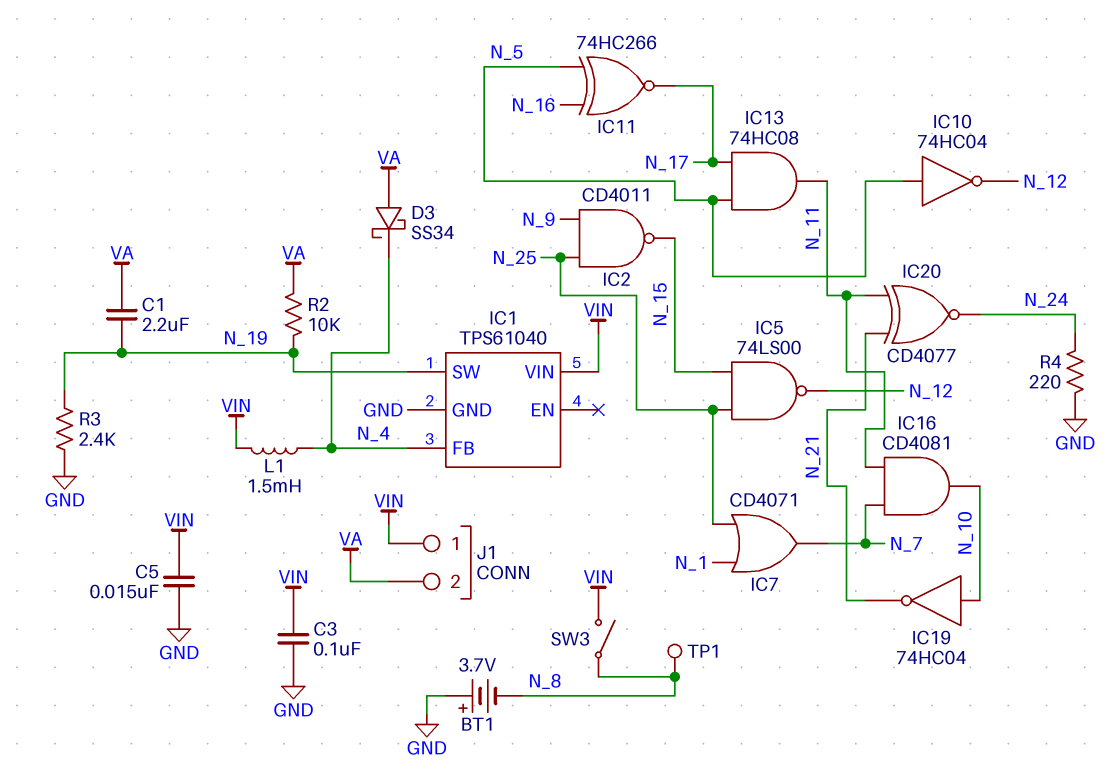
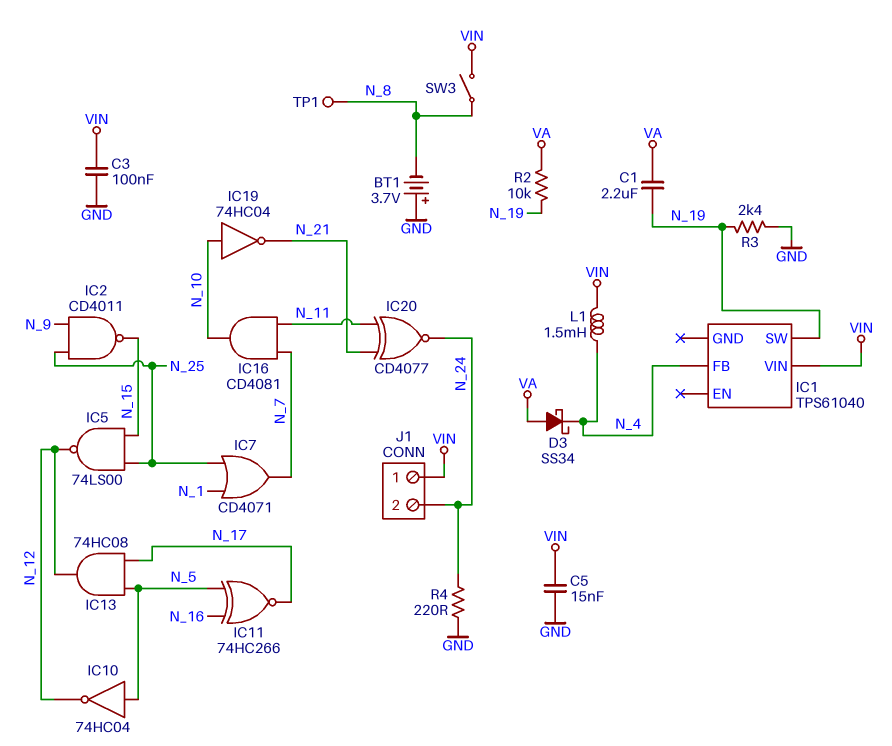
IC1 pin GND: GND -> none
IC13: AND 74HC08 (in N_5, in N_17, out N_11) -> AND 74HC08 (in N_5, in N_17, out N_12)
J1 pin 2: VA -> N_24

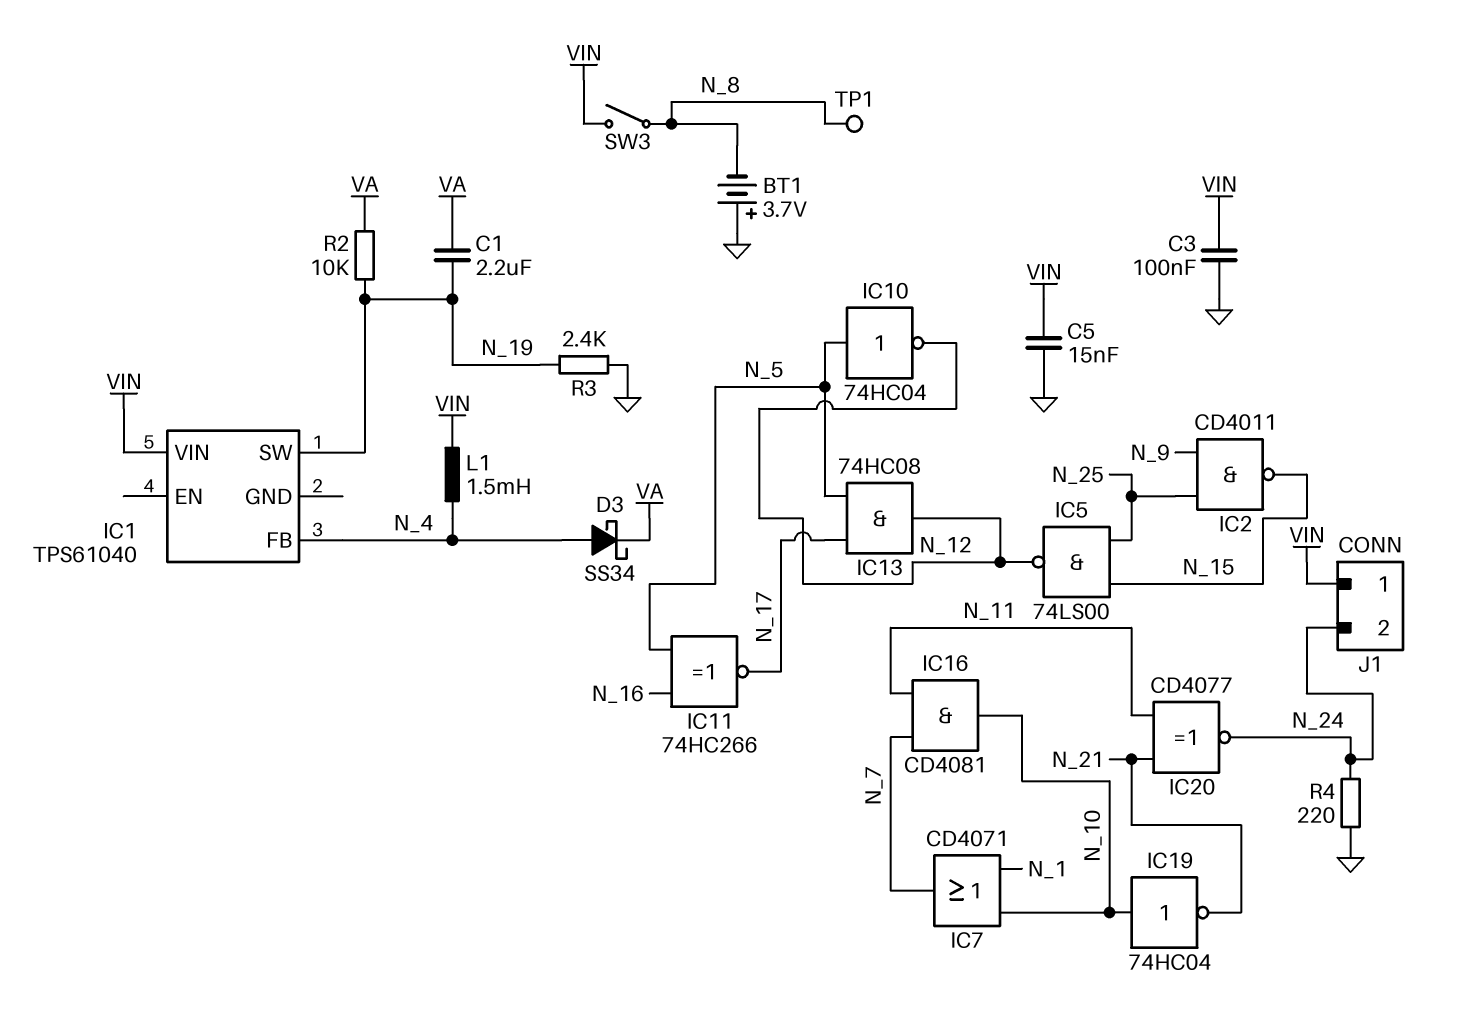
D3: schottky SS34 (A VA, K N_4) -> schottky SS34 (A N_4, K VA)
IC7: OR CD4071 (in N_1, in N_25, out N_7) -> OR CD4071 (in N_1, in N_10, out N_7)

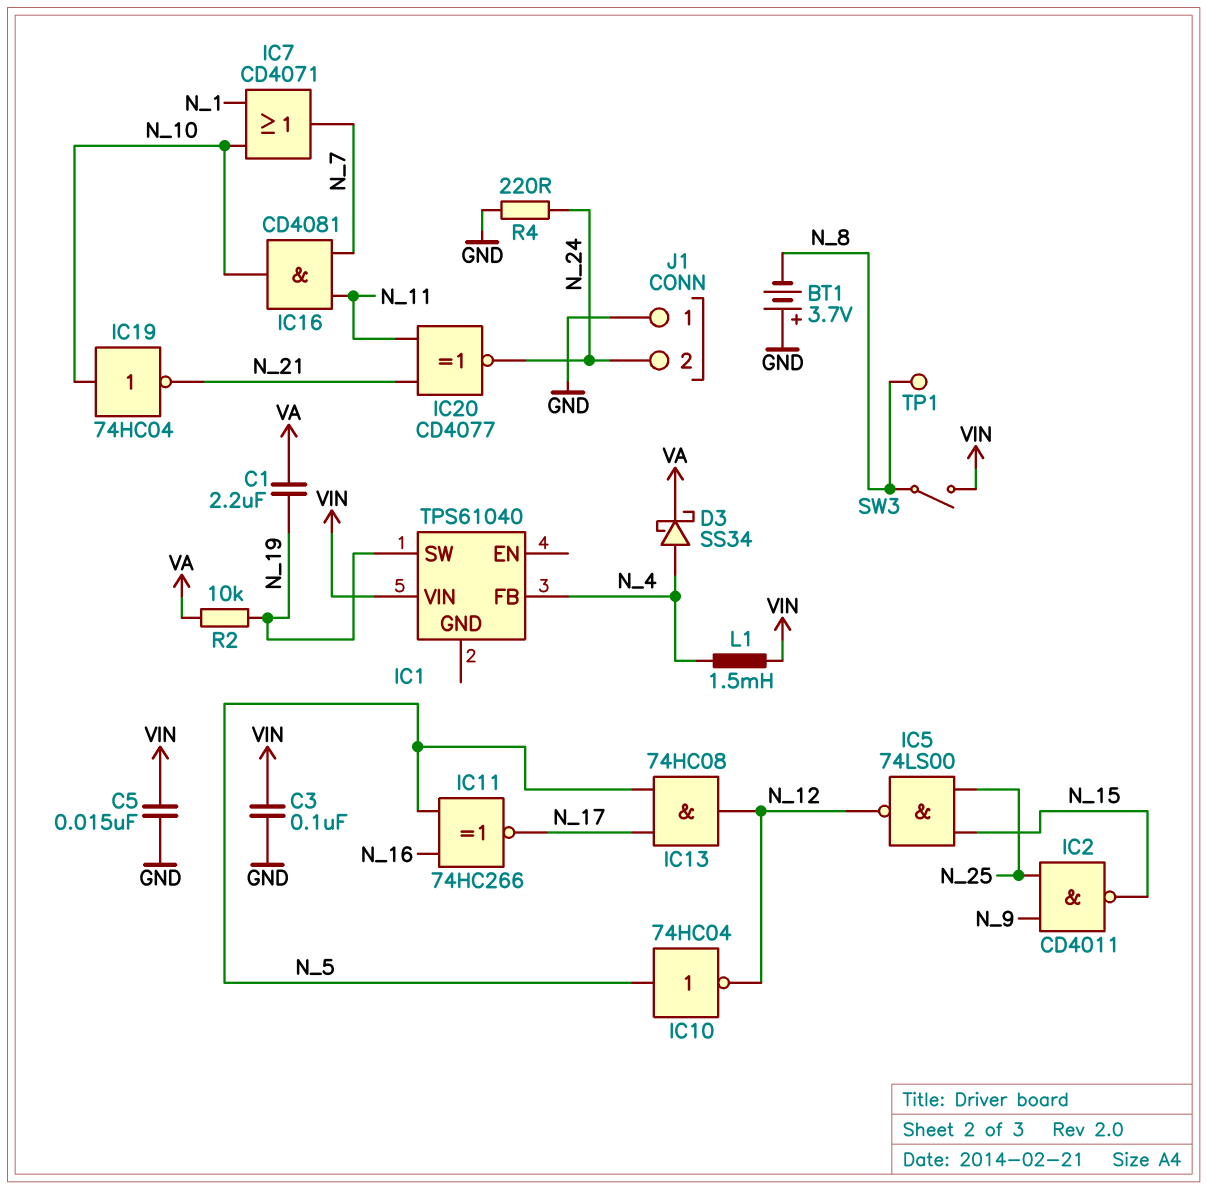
J1 pin 1: VIN -> GND
R3: 2.4k (GND, N_19) -> none

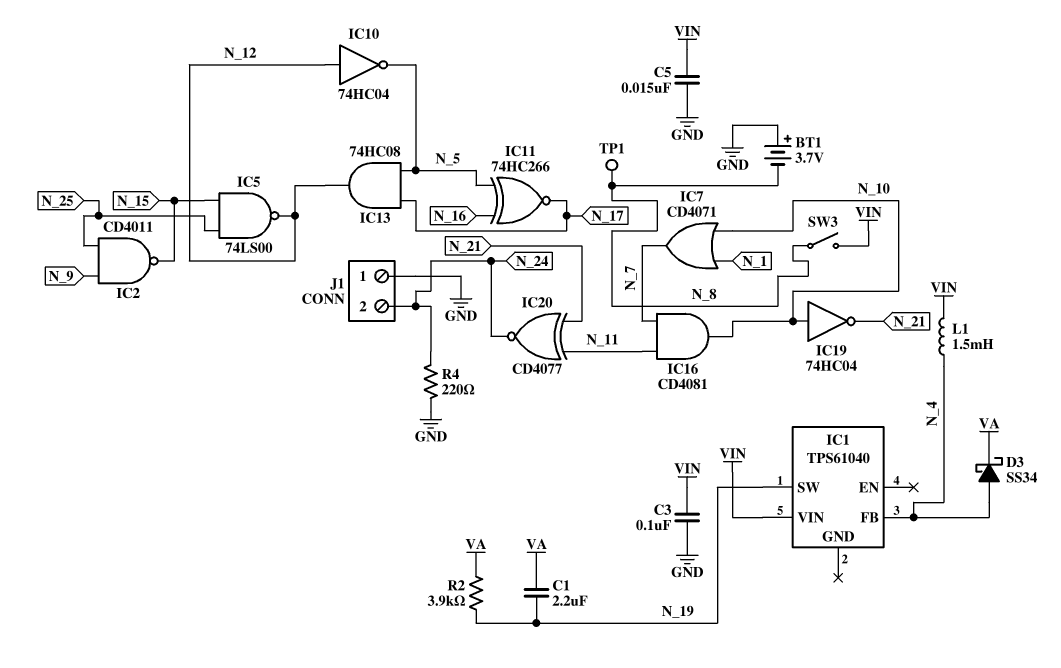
IC10: NOT 74HC04 (in N_5, out N_12) -> NOT 74HC04 (in N_12, out N_5)
R2: 10k (N_19, VA) -> 3.9k (N_19, VA)

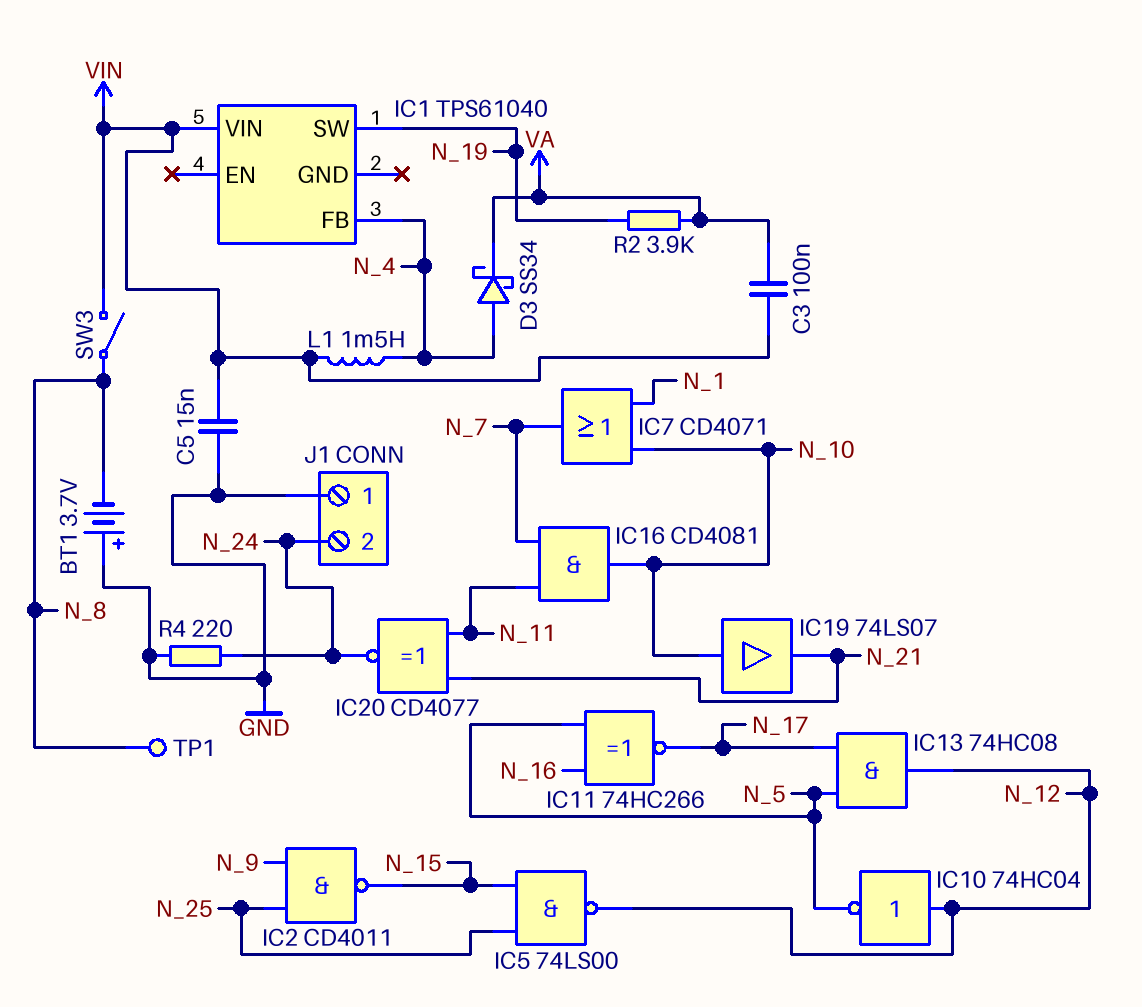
C1: 2.2uF (N_19, VA) -> none
C3: 100nF (GND, VIN) -> 100nF (VA, VIN)
IC19: NOT 74HC04 (in N_10, out N_21) -> buffer 74LS07 (in N_10, out N_21)

